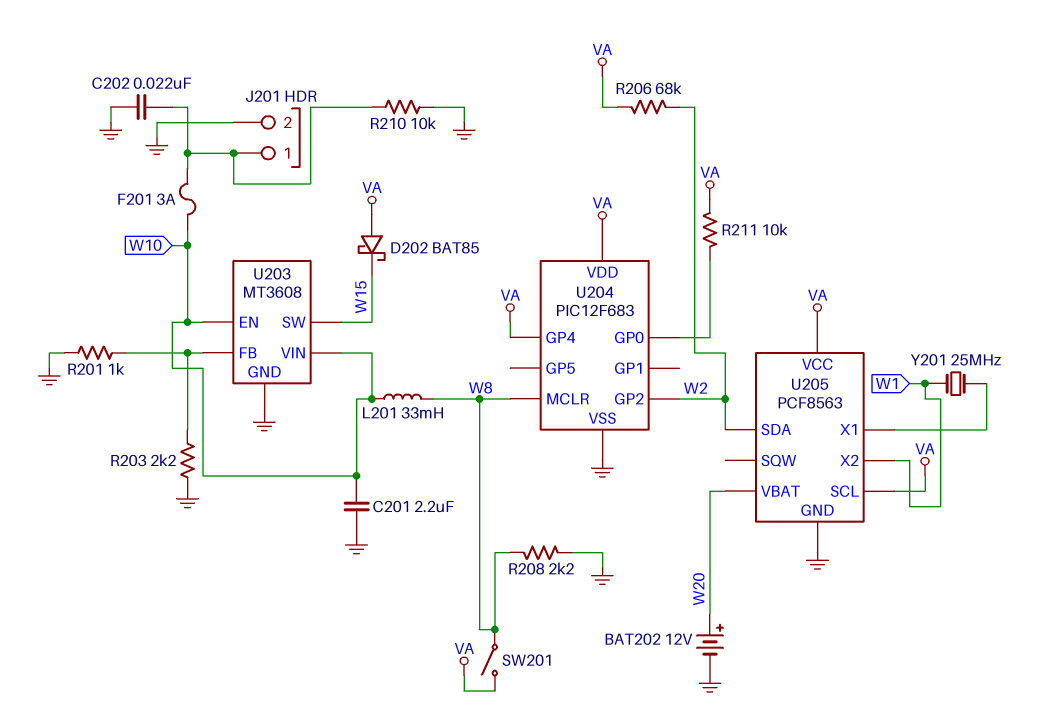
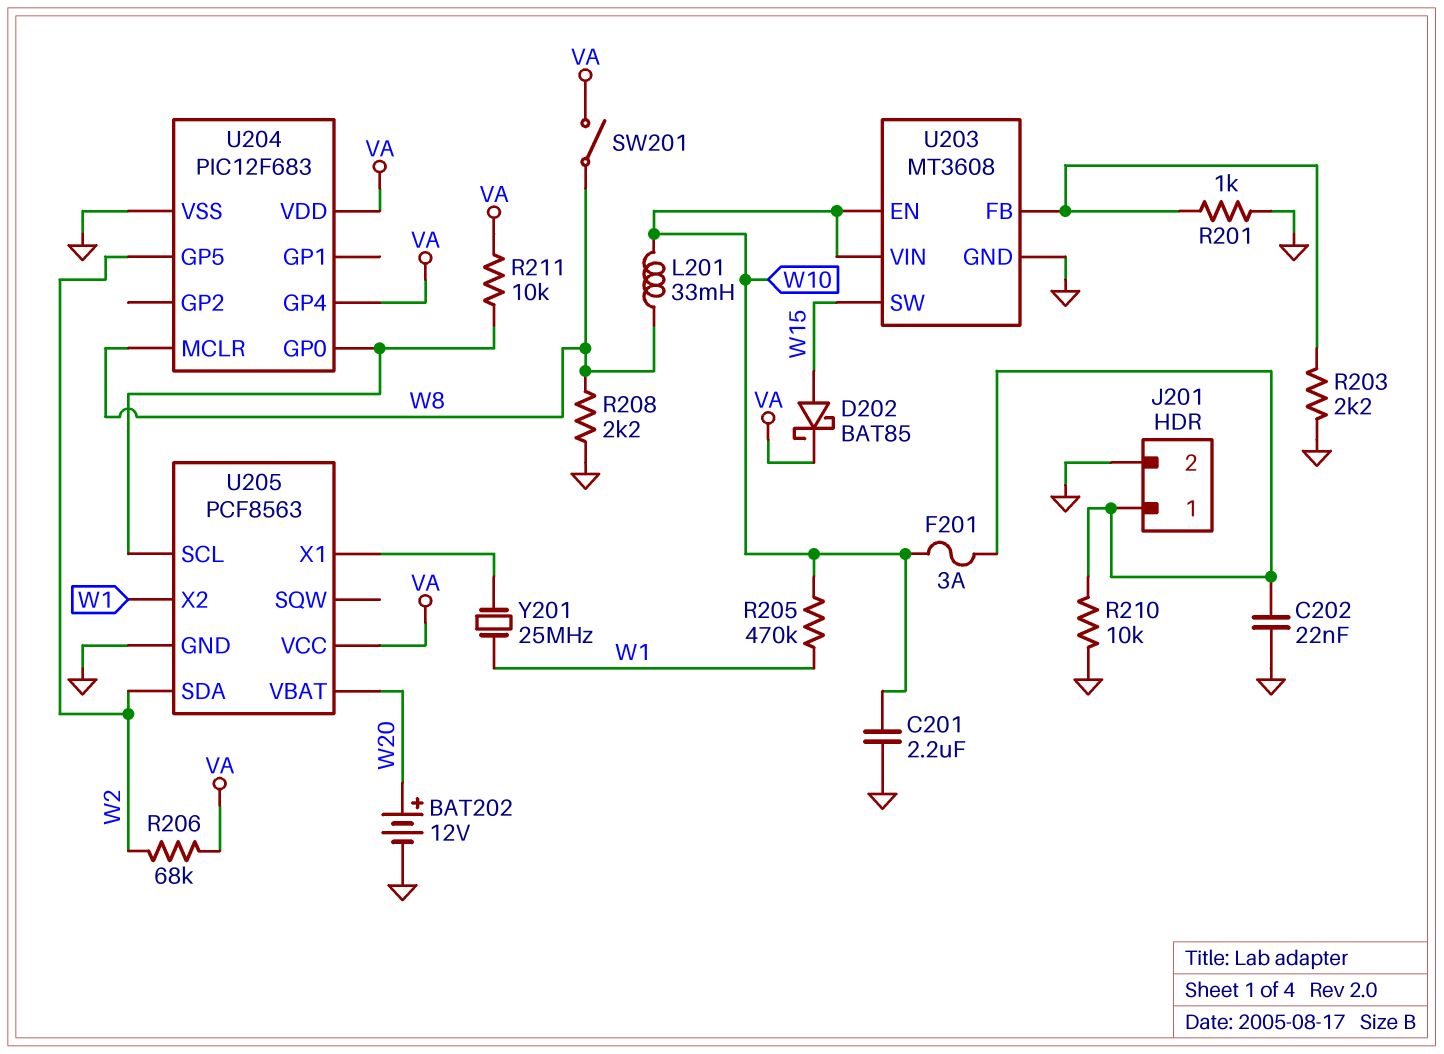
D202: schottky BAT85 (A VA, K W15) -> schottky BAT85 (A W15, K VA)
R205: none -> 470k (W1, W10)
U204 pin GP2: W2 -> none
U204 pin GP5: none -> W2
U205 pin SCL: VA -> U204/GP0

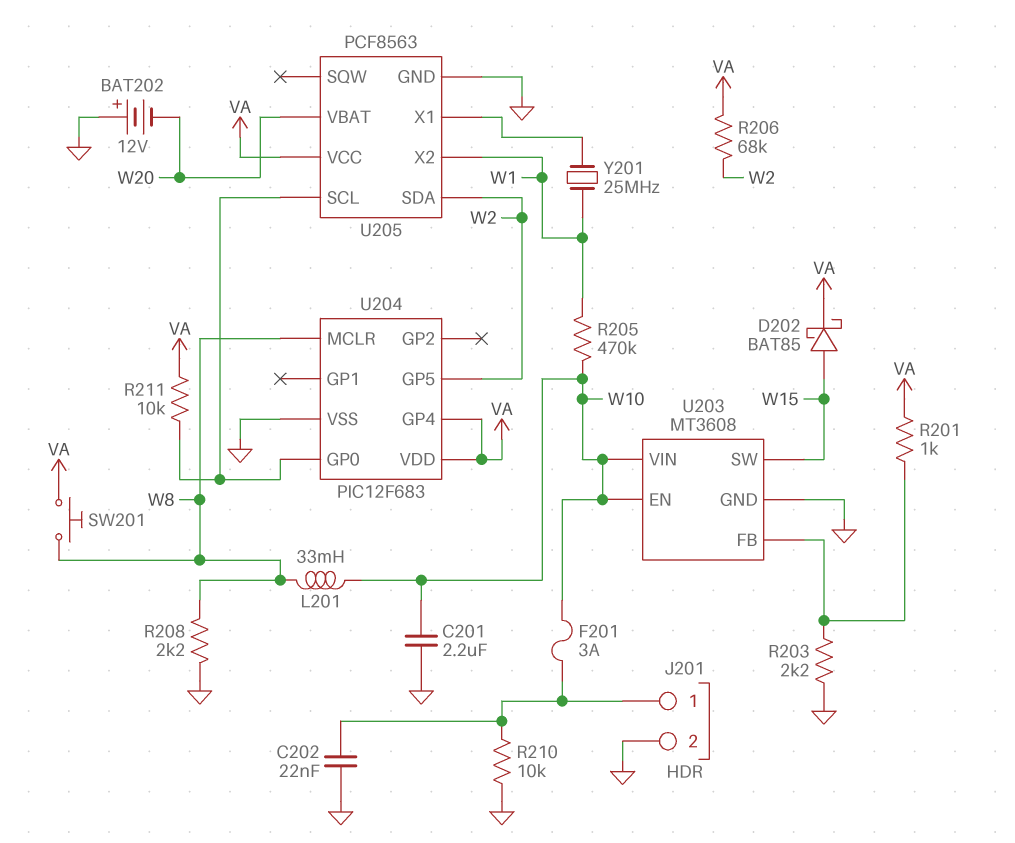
BAT202: 12V (plus W20, minus GND) -> 12V (plus GND, minus W20)
R201: 1k (GND, U203/FB) -> 1k (U203/FB, VA)
SW201: switch (VA, W8) -> button (VA, W8)

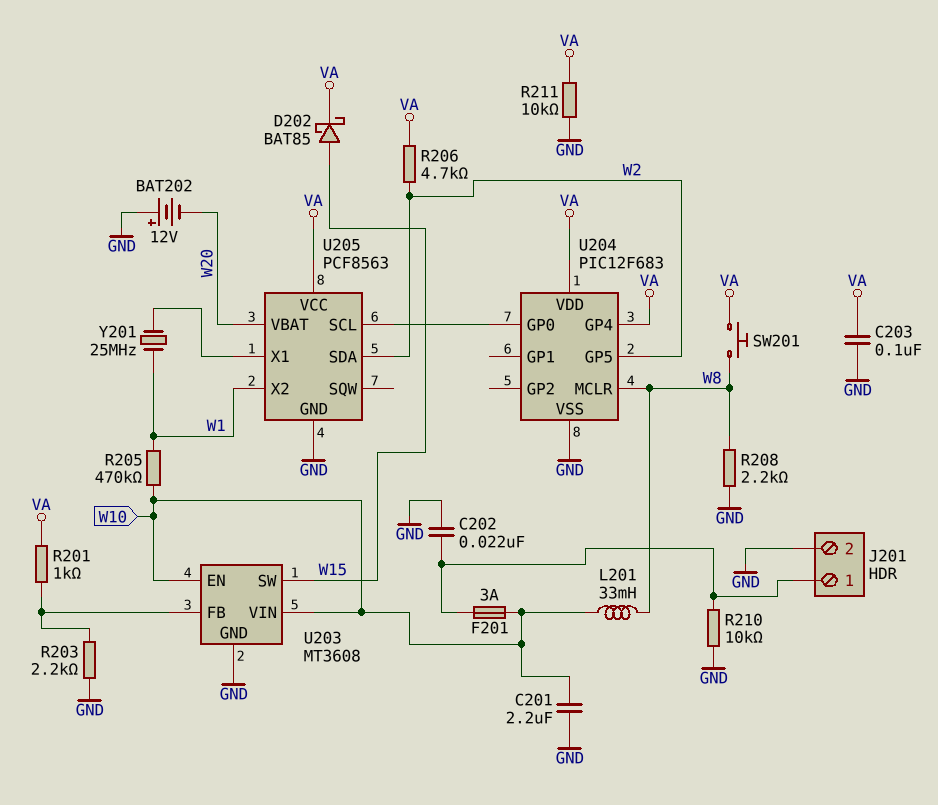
C203: none -> 100nF (GND, VA)
R206: 68k (VA, W2) -> 4.7k (VA, W2)
R211: 10k (U204/GP0, VA) -> 10k (GND, VA)

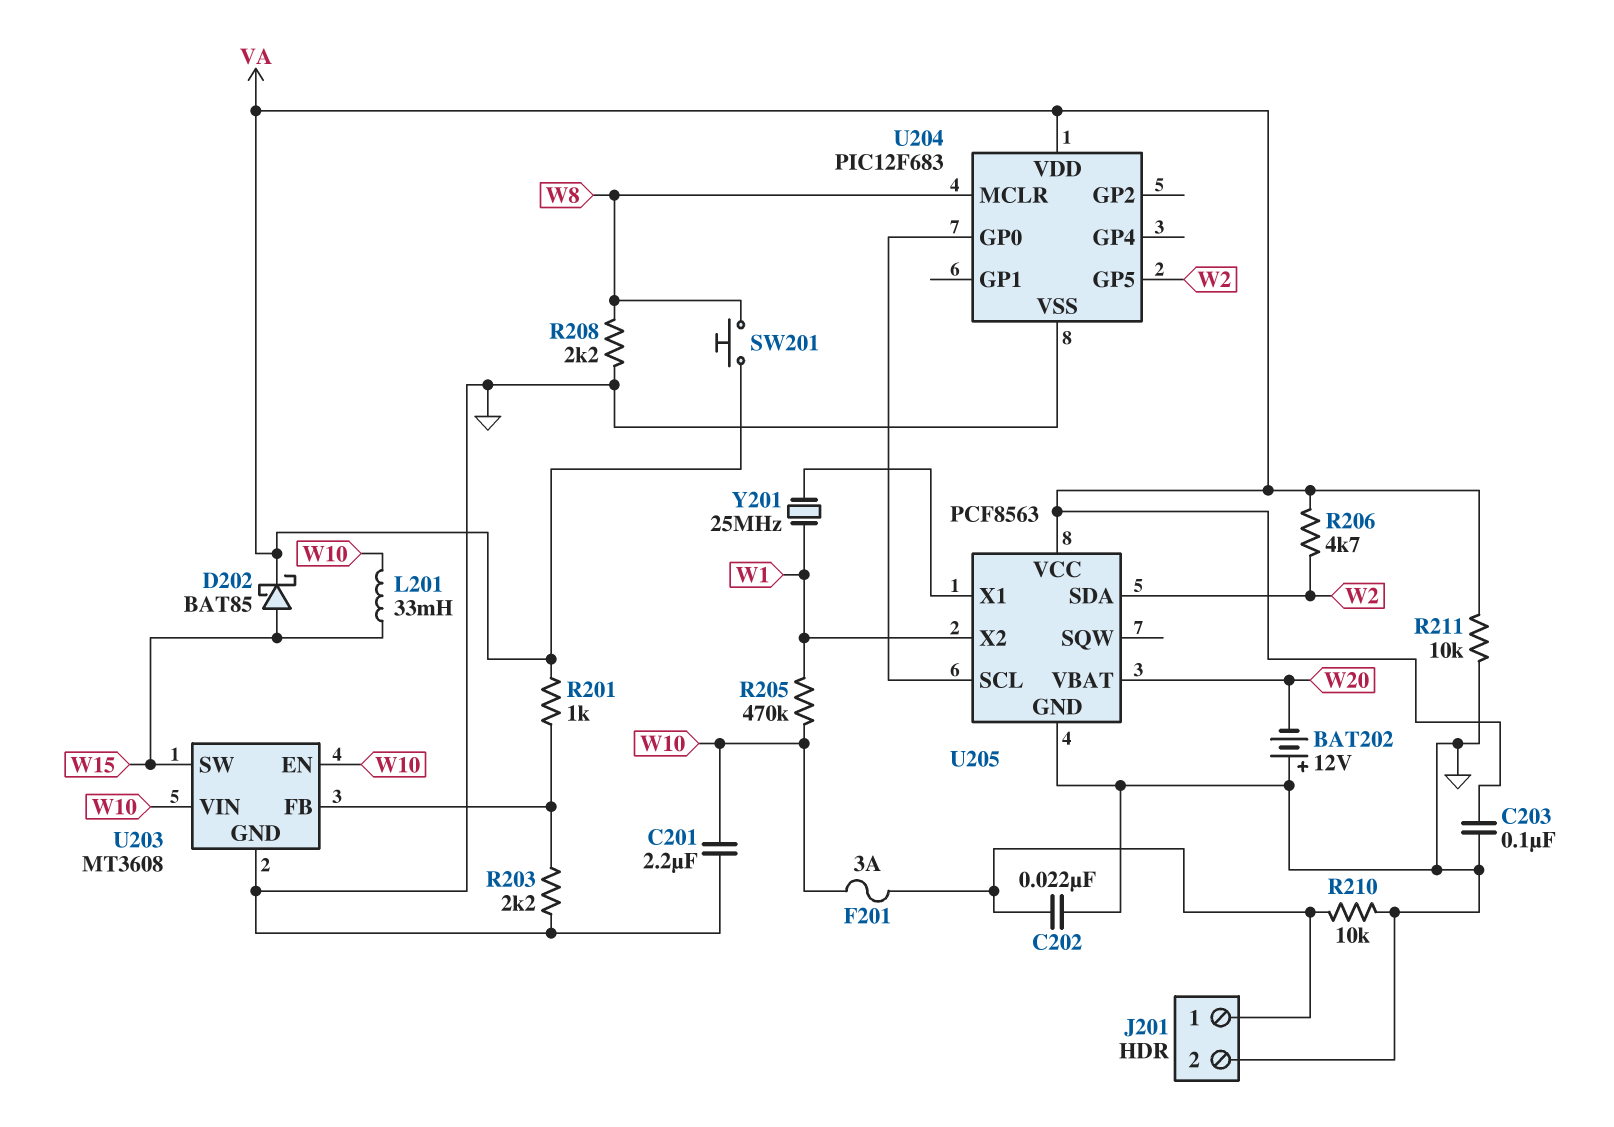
L201: 33mH (W8, W10) -> 33mH (W10, W15)
U204 pin GP4: VA -> none

